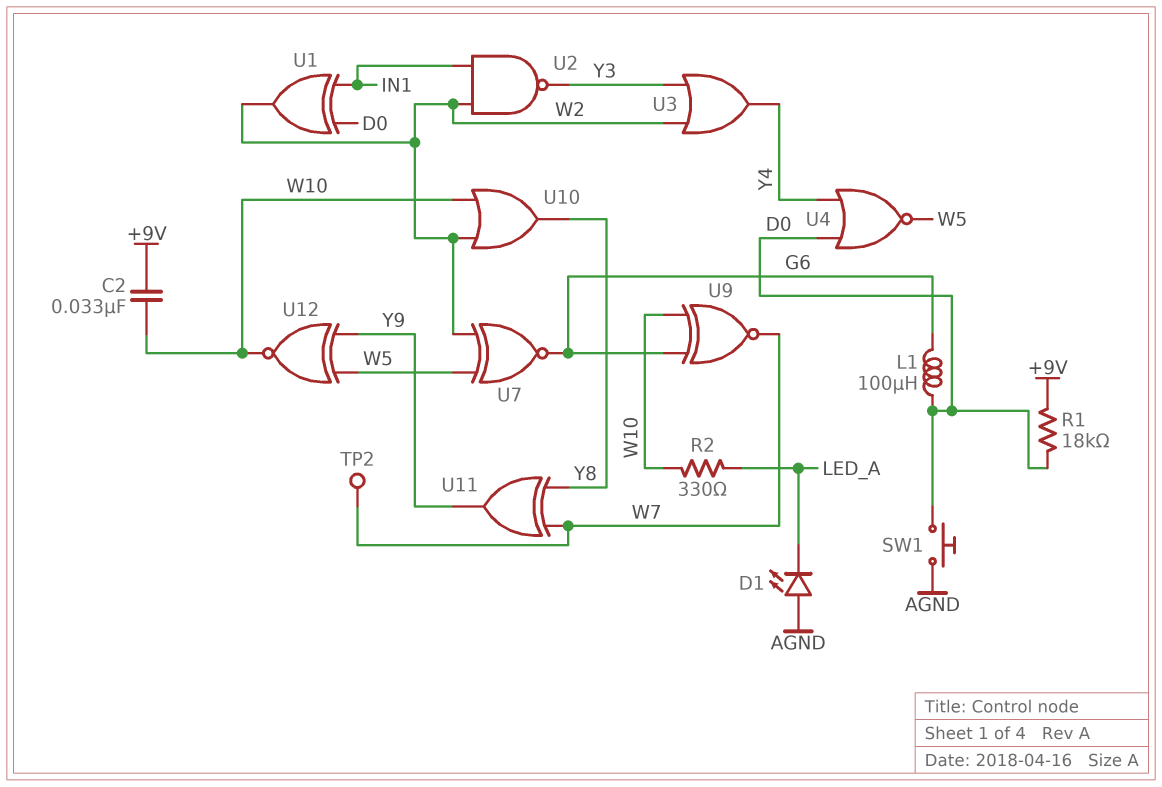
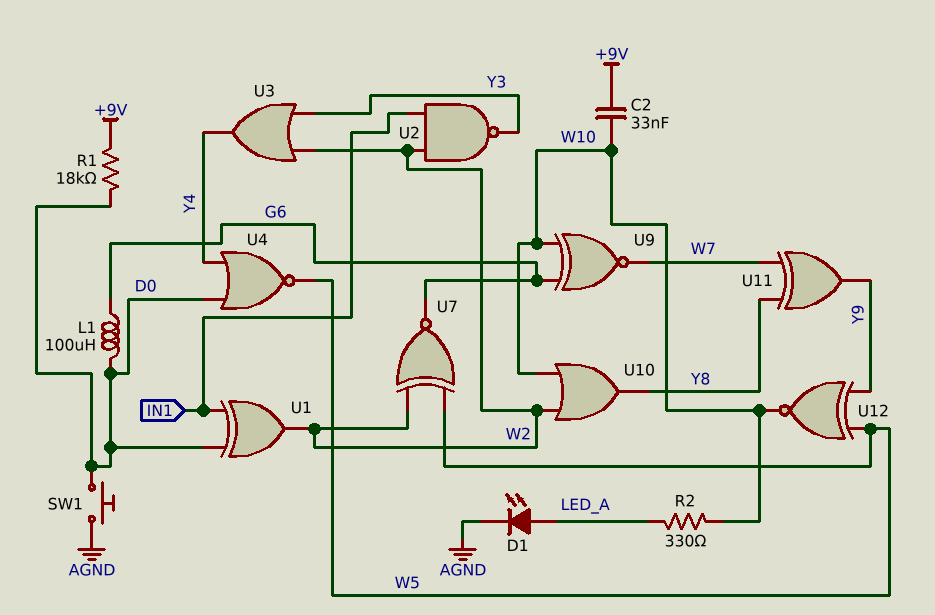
D1: LED (A AGND, K LED_A) -> LED (A LED_A, K AGND)
TP2: test point (W7) -> none

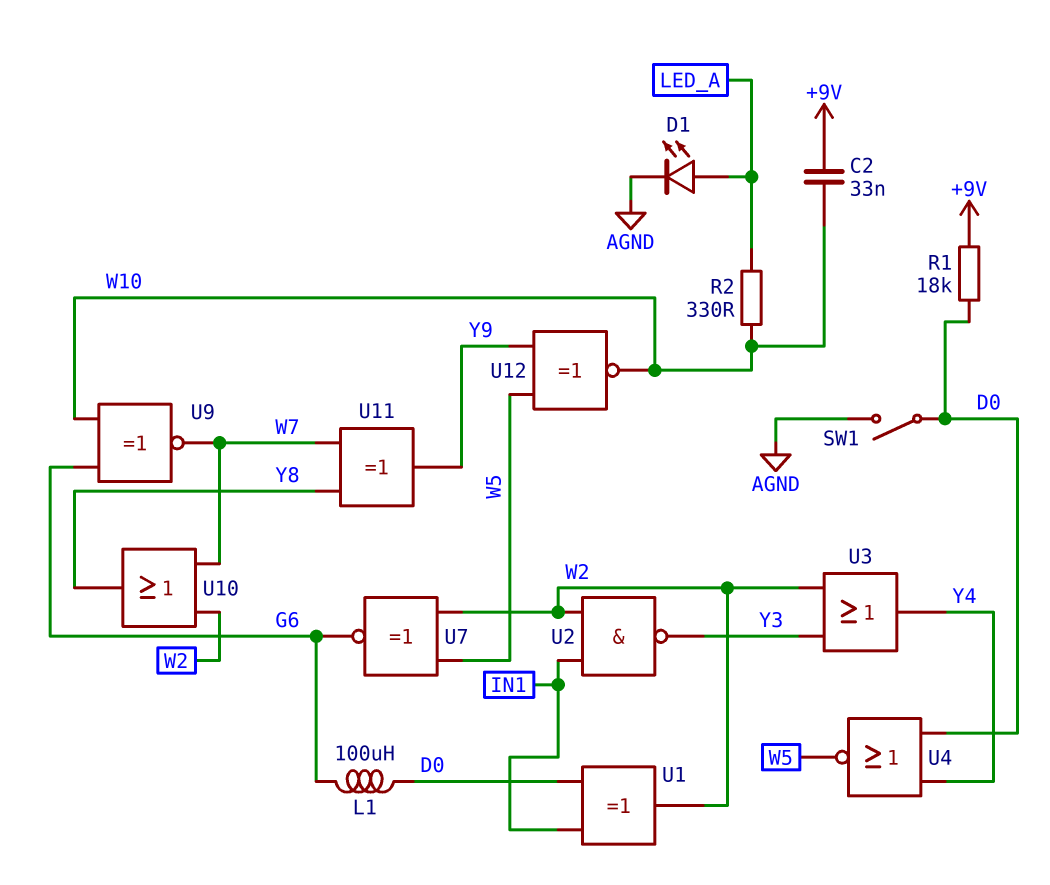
SW1: button (AGND, D0) -> switch (AGND, D0)
U10: OR (in W2, in W10, out Y8) -> OR (in W2, in W7, out Y8)

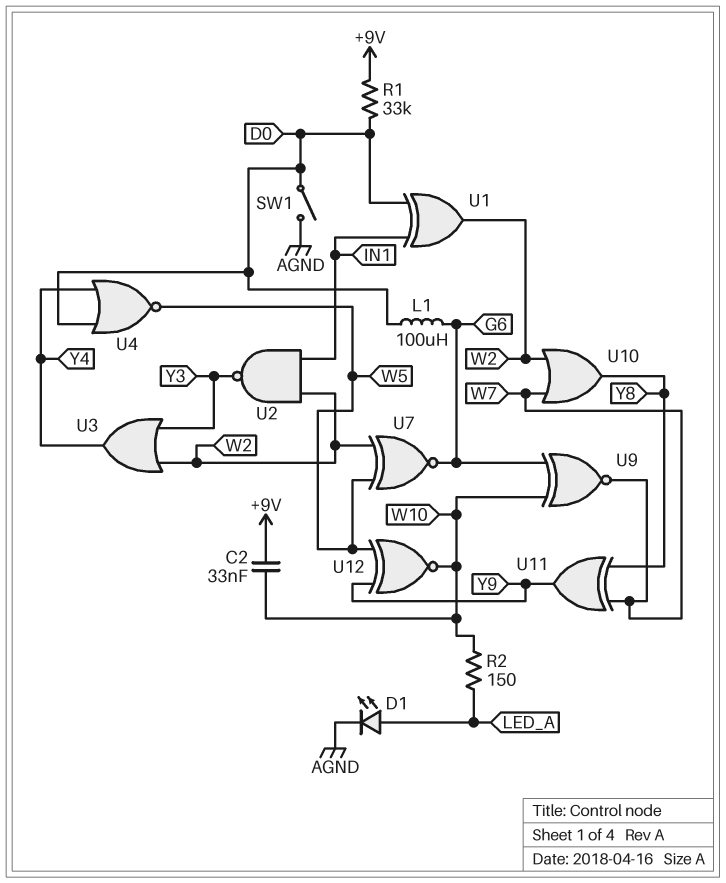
R1: 18k (+9V, D0) -> 33k (+9V, D0)
R2: 330 (LED_A, W10) -> 150 (LED_A, W10)

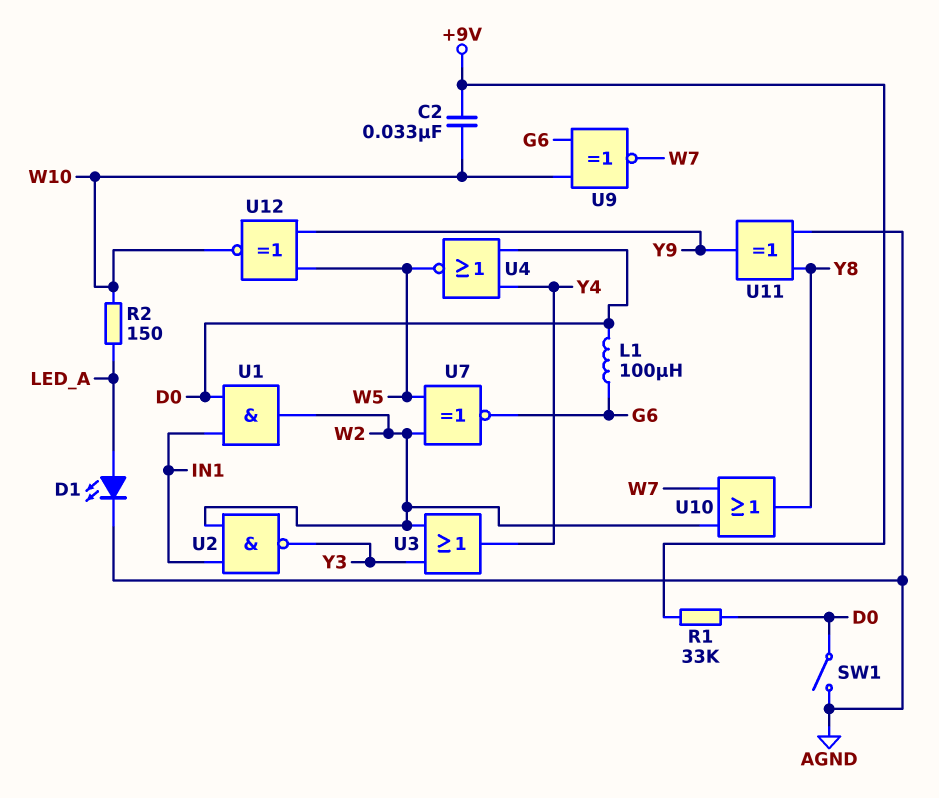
U1: XOR (in D0, in IN1, out W2) -> AND (in D0, in IN1, out W2)
U11: XOR (in W7, in Y8, out Y9) -> XOR (in AGND, in Y8, out Y9)

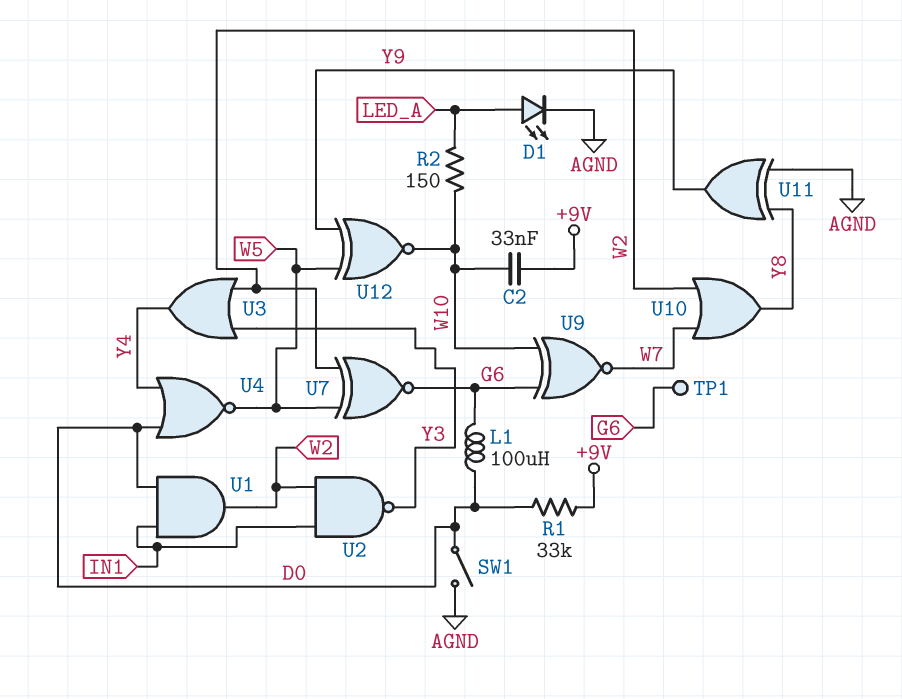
TP1: none -> test point (G6)

